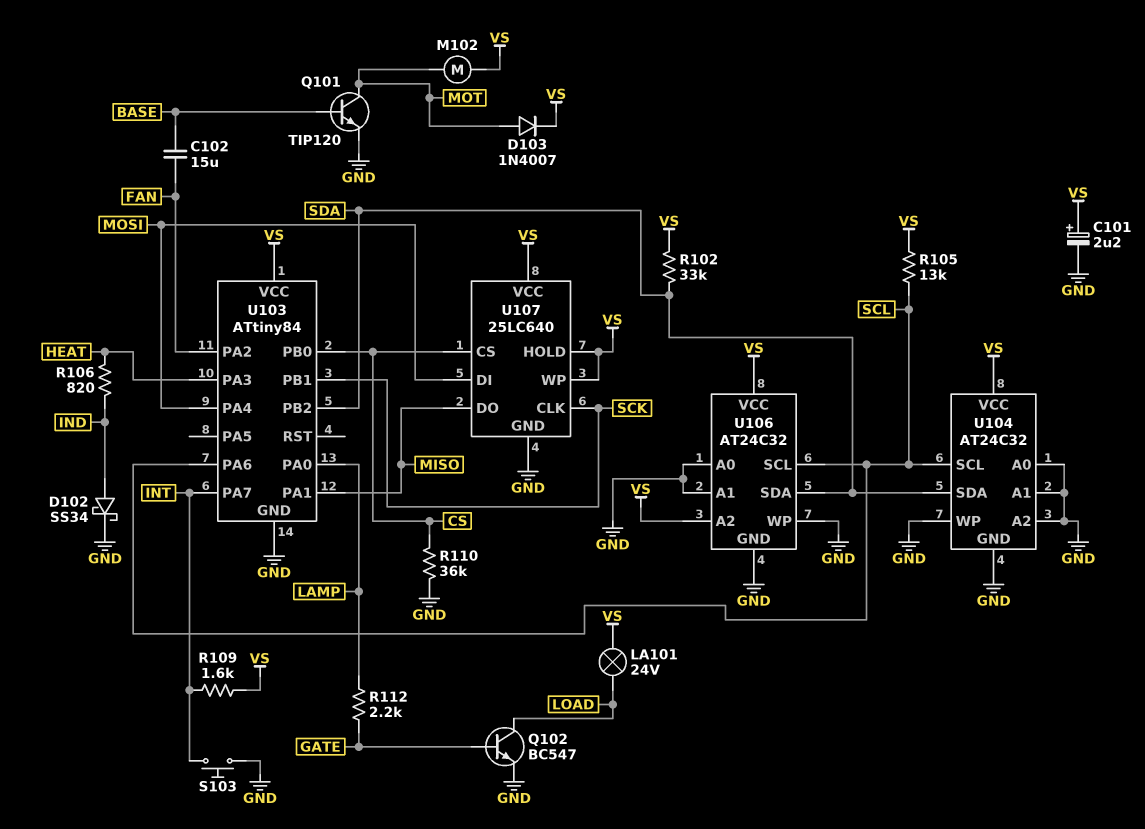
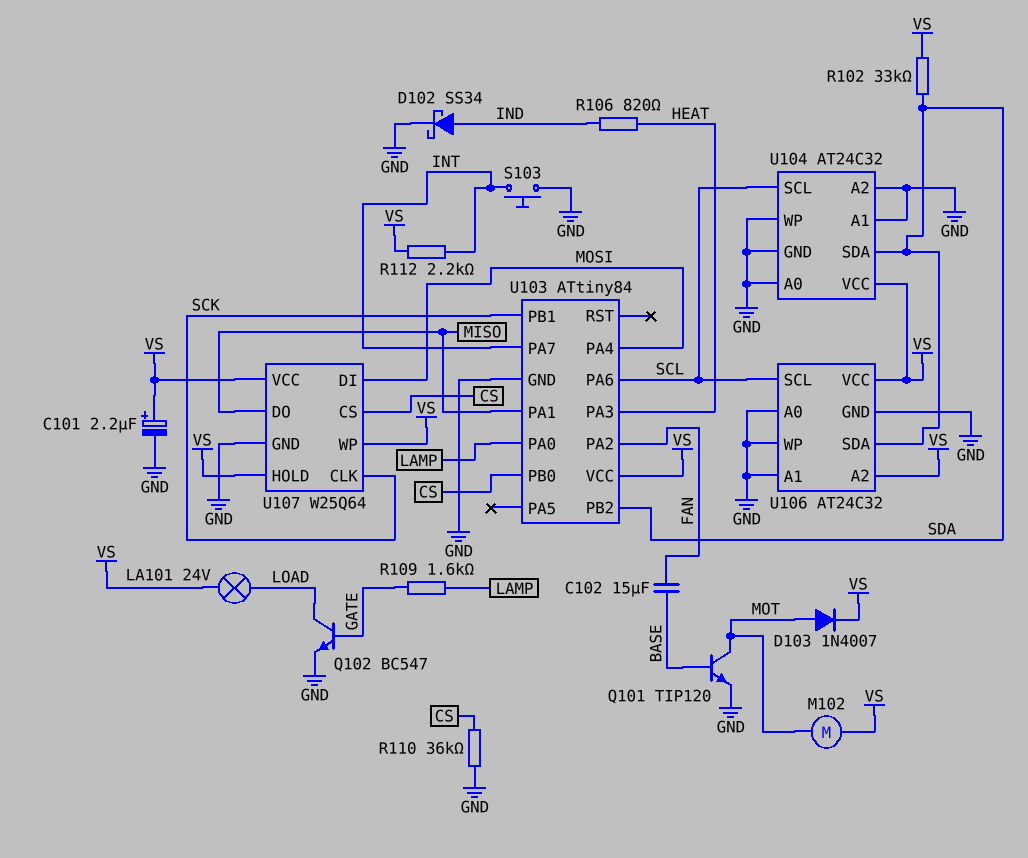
R105: 13k (SCL, VS) -> none
R109: 1.6k (INT, VS) -> 1.6k (GATE, LAMP)
R112: 2.2k (GATE, LAMP) -> 2.2k (INT, VS)
U107: 25LC640 -> W25Q64

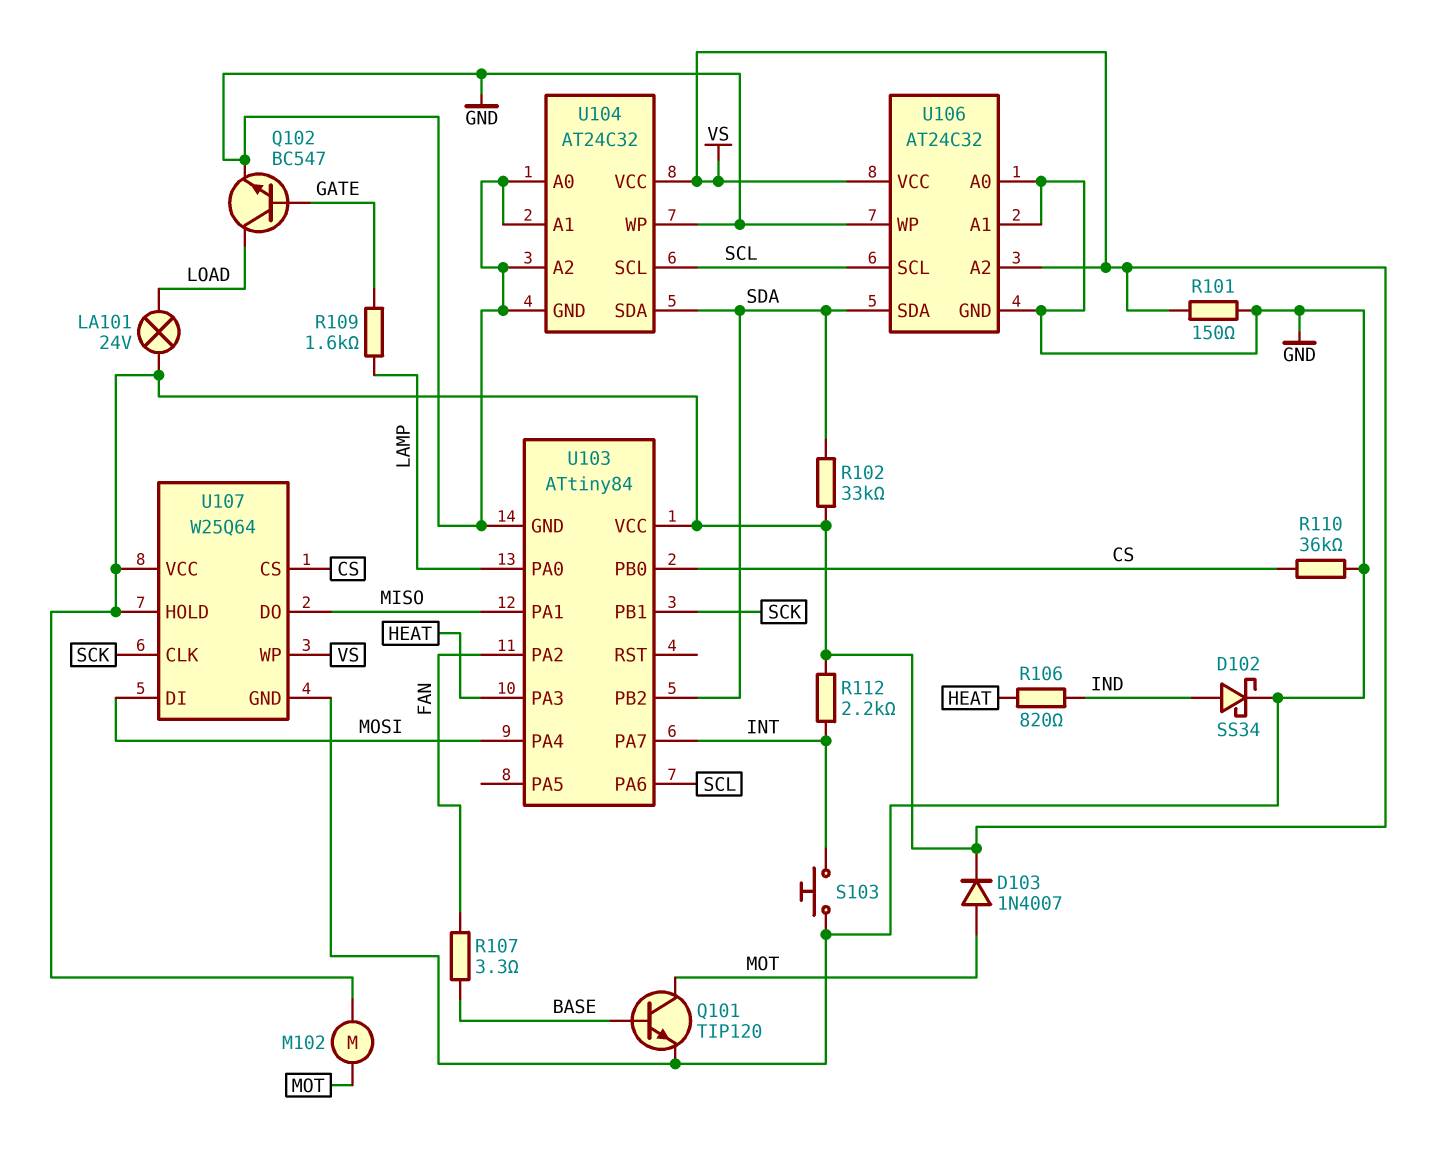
C101: 2.2uF (plus VS, minus GND) -> none
C102: 15uF (BASE, FAN) -> none
R101: none -> 150 (GND, VS)
R107: none -> 3.3 (BASE, FAN)

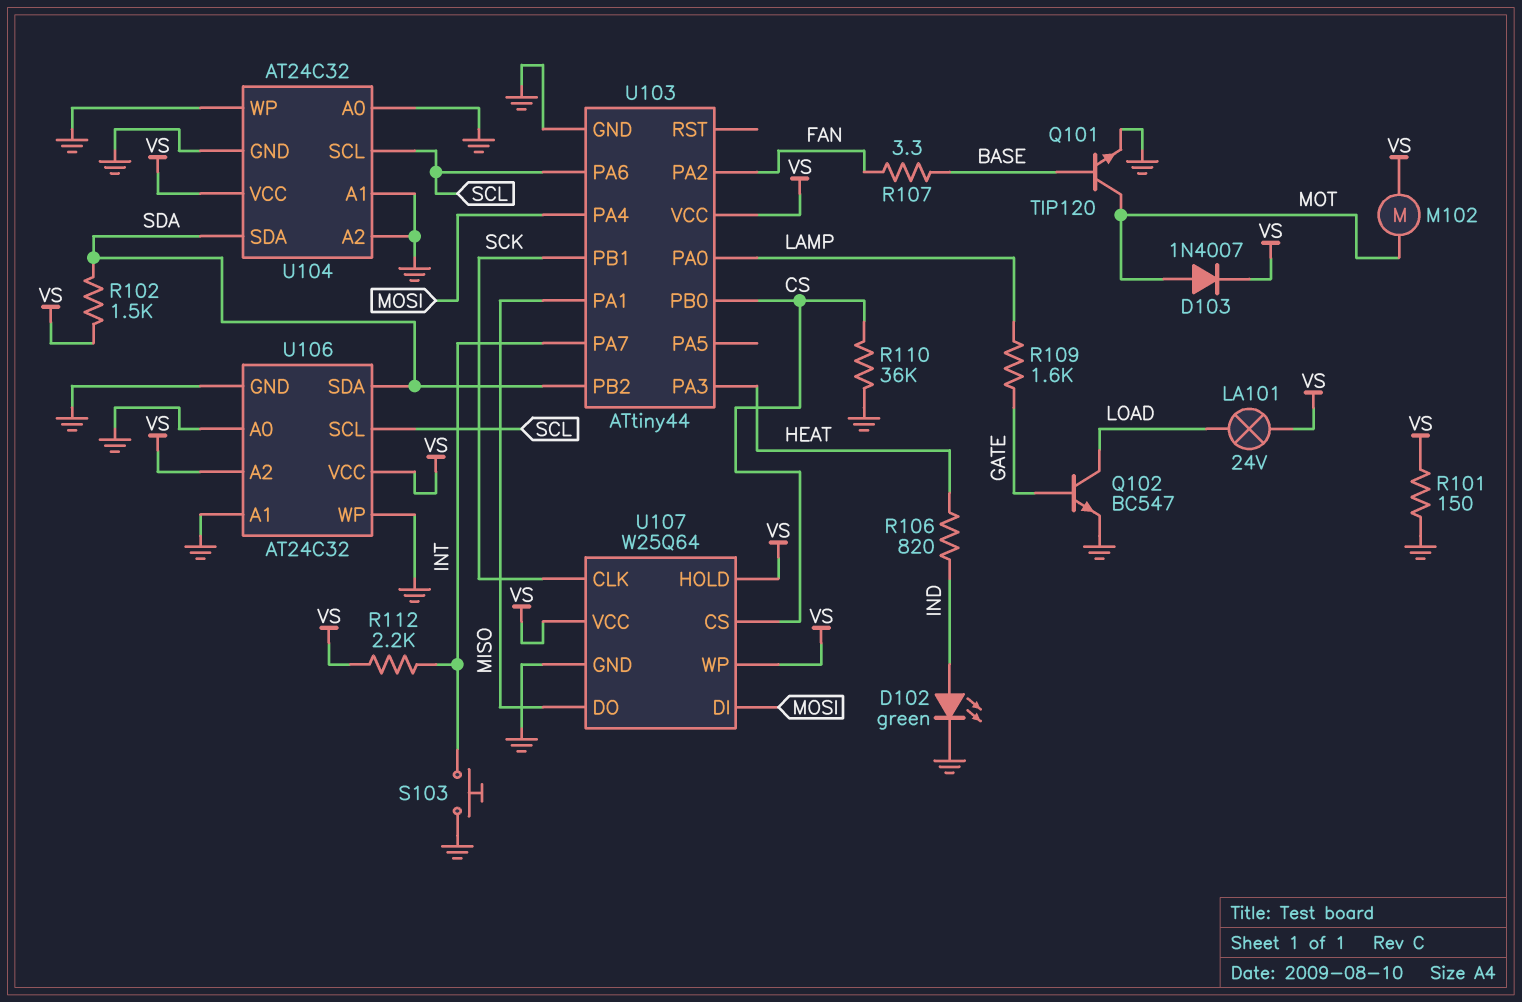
D102: schottky SS34 (A IND, K GND) -> LED green (A IND, K GND)
R102: 33k (SDA, VS) -> 1.5k (SDA, VS)
U103: ATtiny84 -> ATtiny44

